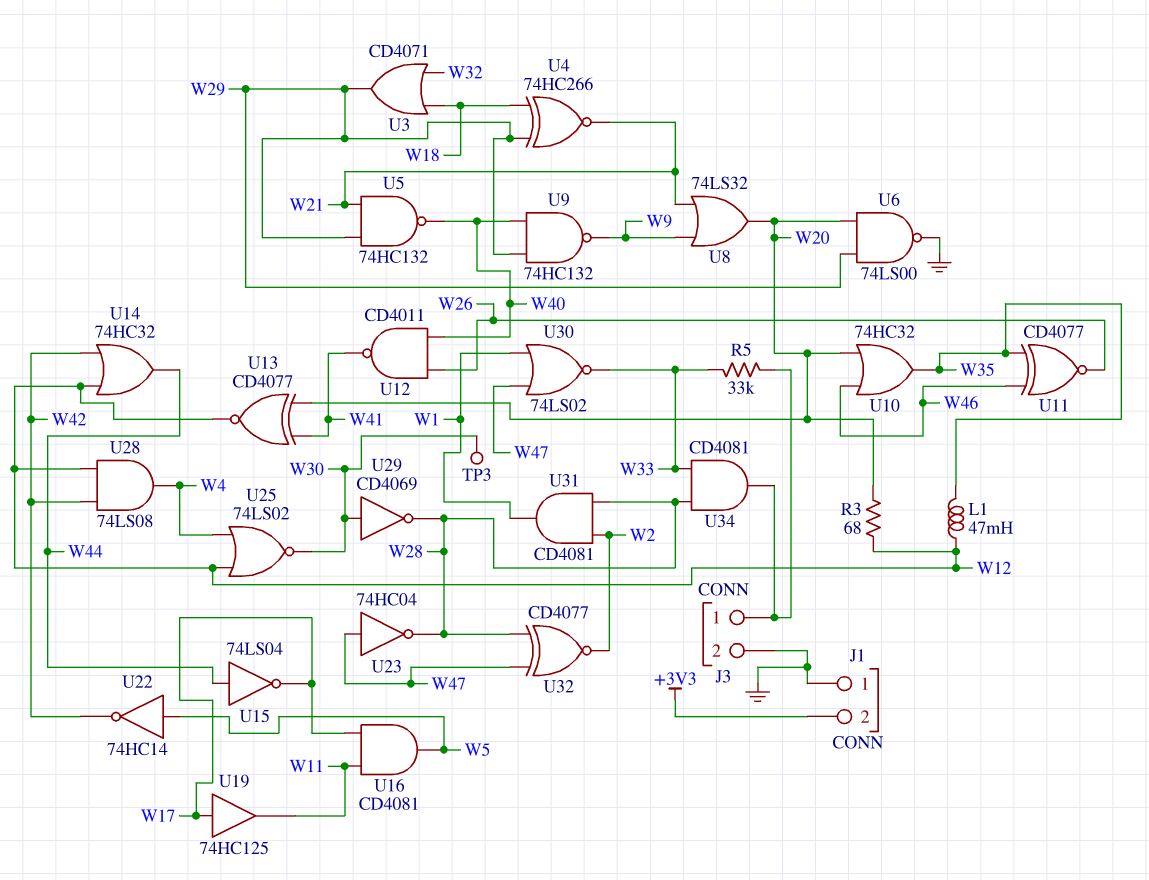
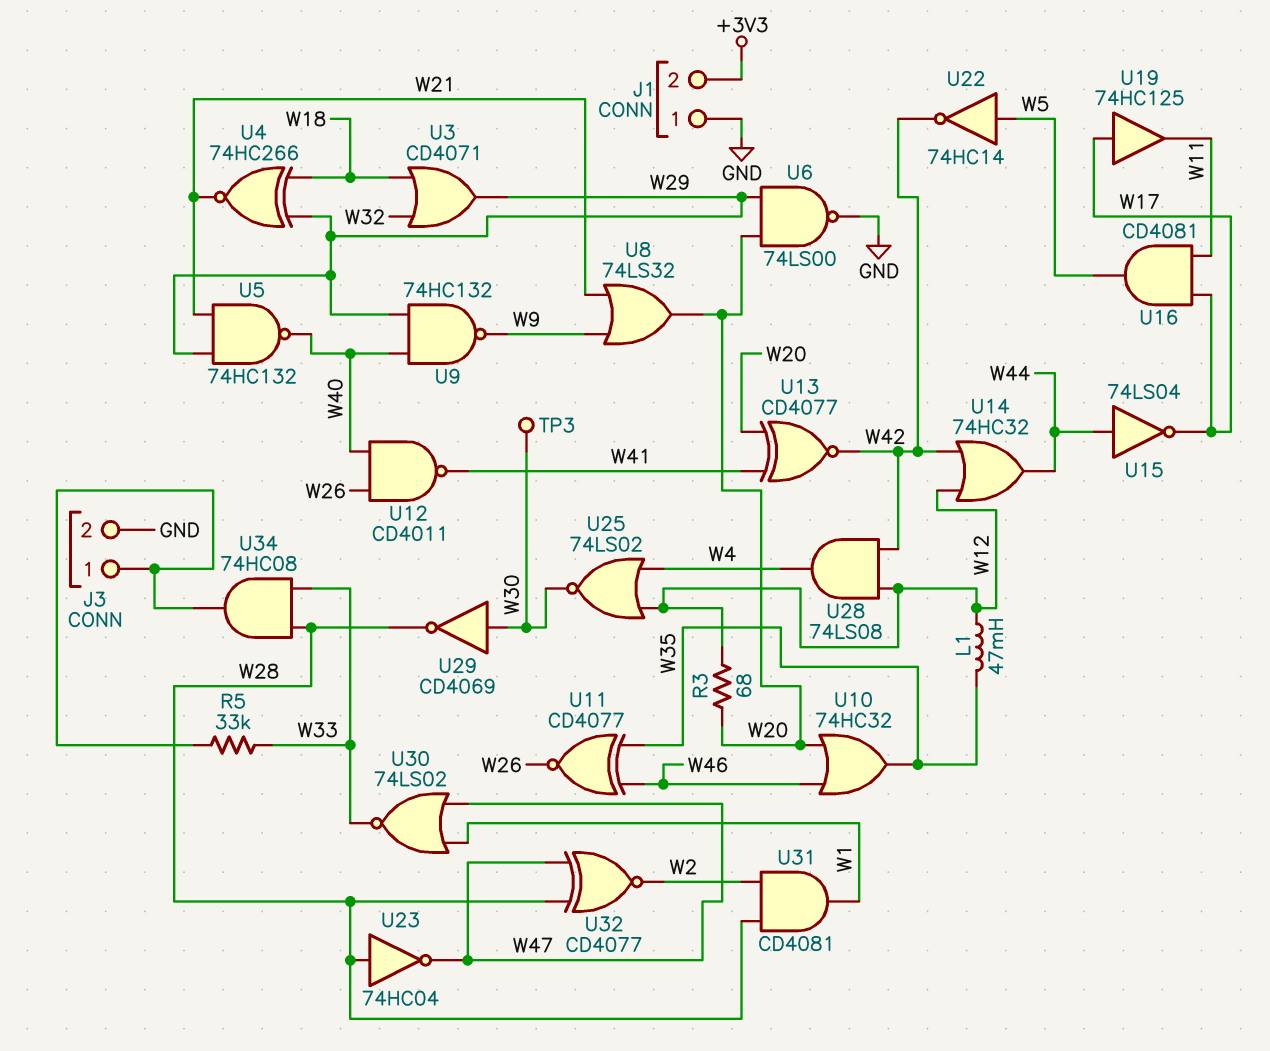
U13: XNOR CD4077 (in W20, in W41, out W12) -> XNOR CD4077 (in W20, in W41, out W42)
U23: NOT 74HC04 (in W47, out W28) -> NOT 74HC04 (in W28, out W47)
U34: AND CD4081 (in W28, in W33, out J3/1) -> AND 74HC08 (in W28, in W33, out J3/1)

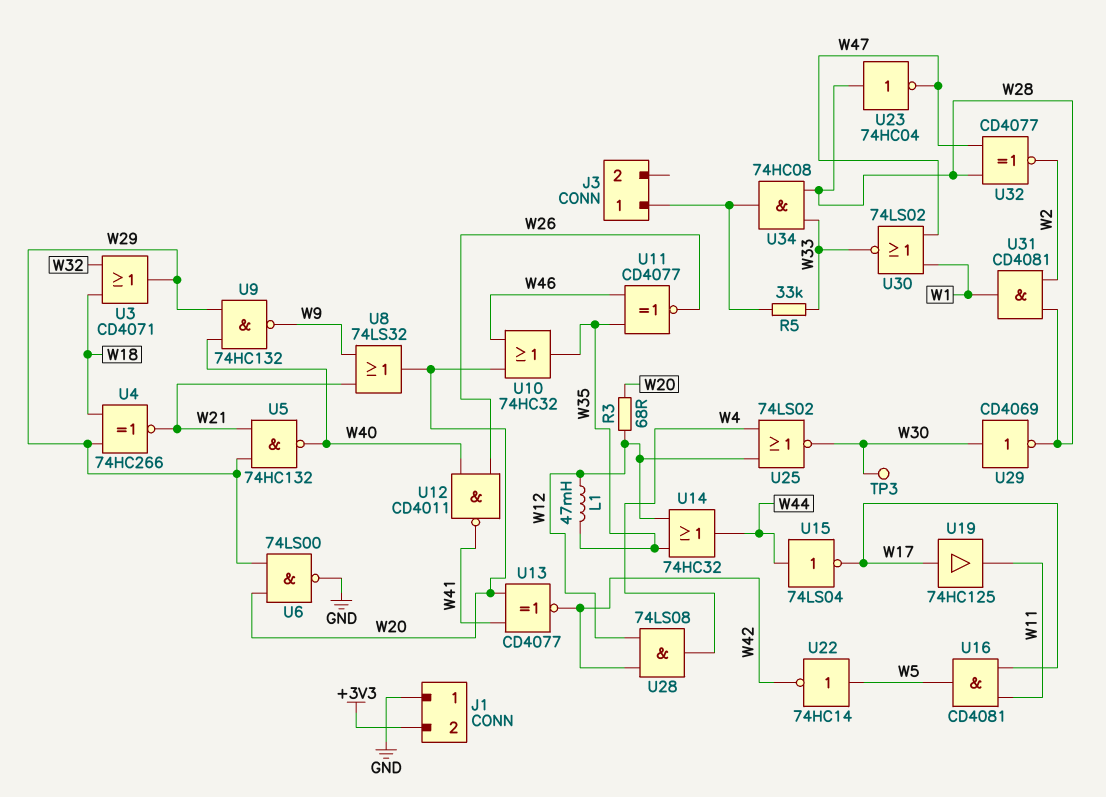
J3 pin 2: GND -> none
U14: OR 74HC32 (in W12, in W42, out W44) -> OR 74HC32 (in W12, in W35, out W44)

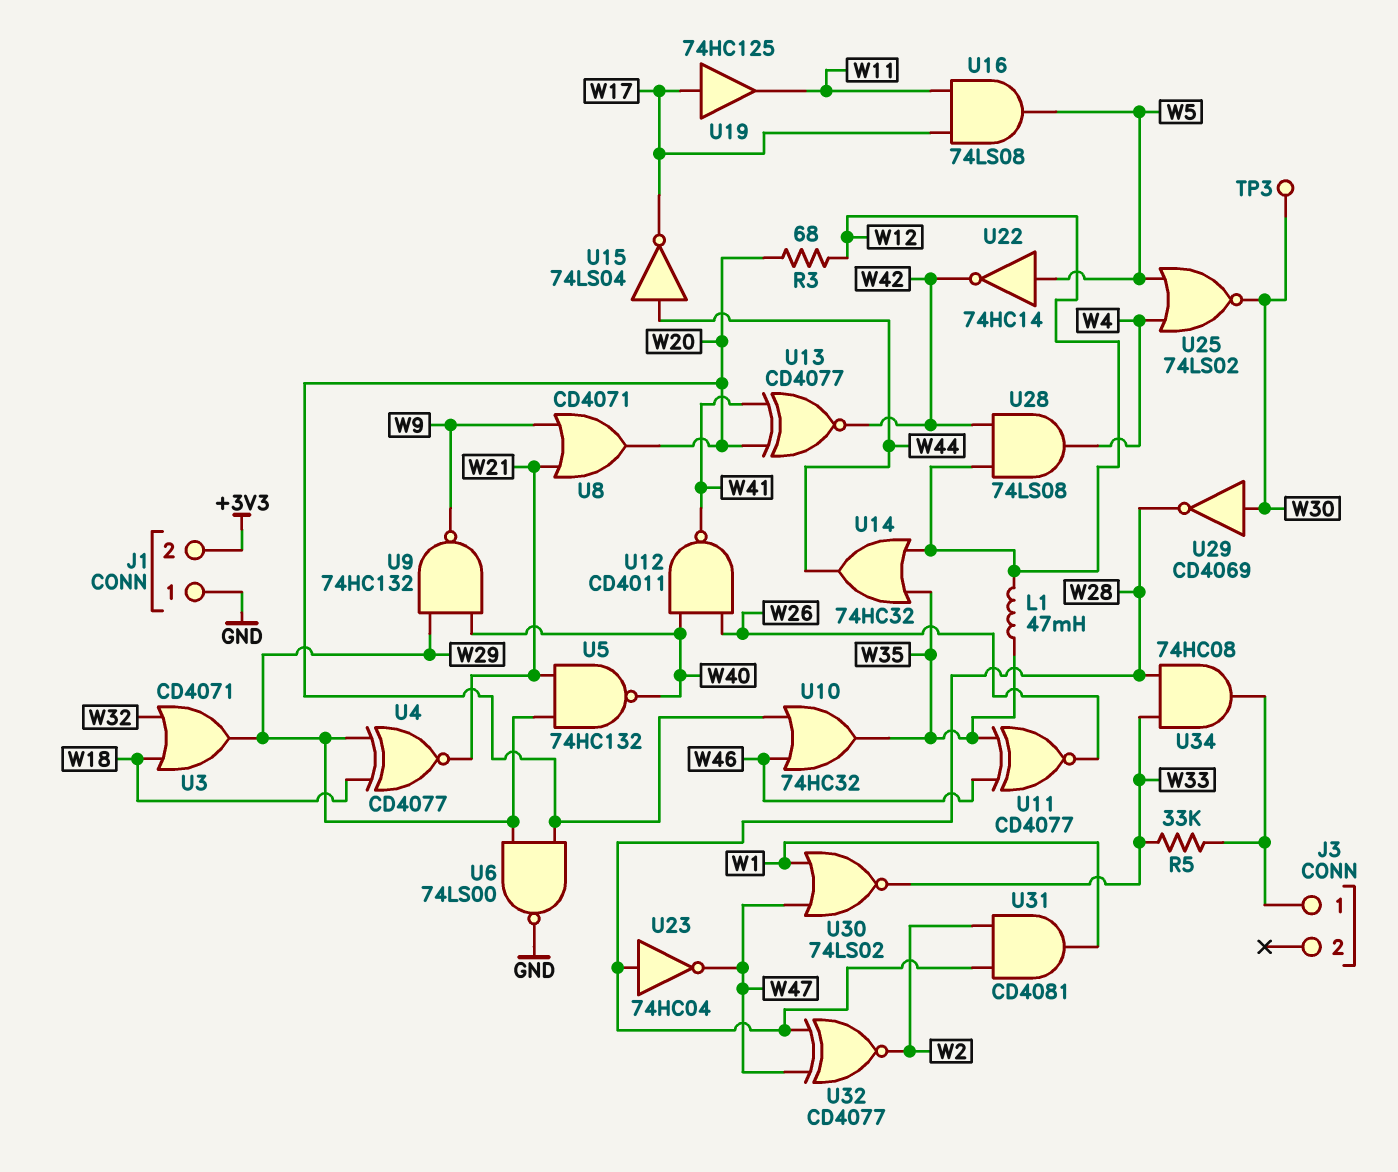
U4: XNOR 74HC266 (in W18, in W29, out W21) -> XNOR CD4077 (in W18, in W29, out W21)
U8: OR 74LS32 (in W9, in W21, out W20) -> OR CD4071 (in W9, in W21, out W20)
U16: AND CD4081 (in W11, in W17, out W5) -> AND 74LS08 (in W11, in W17, out W5)
U25: NOR 74LS02 (in W4, in W12, out W30) -> NOR 74LS02 (in W4, in W5, out W30)

